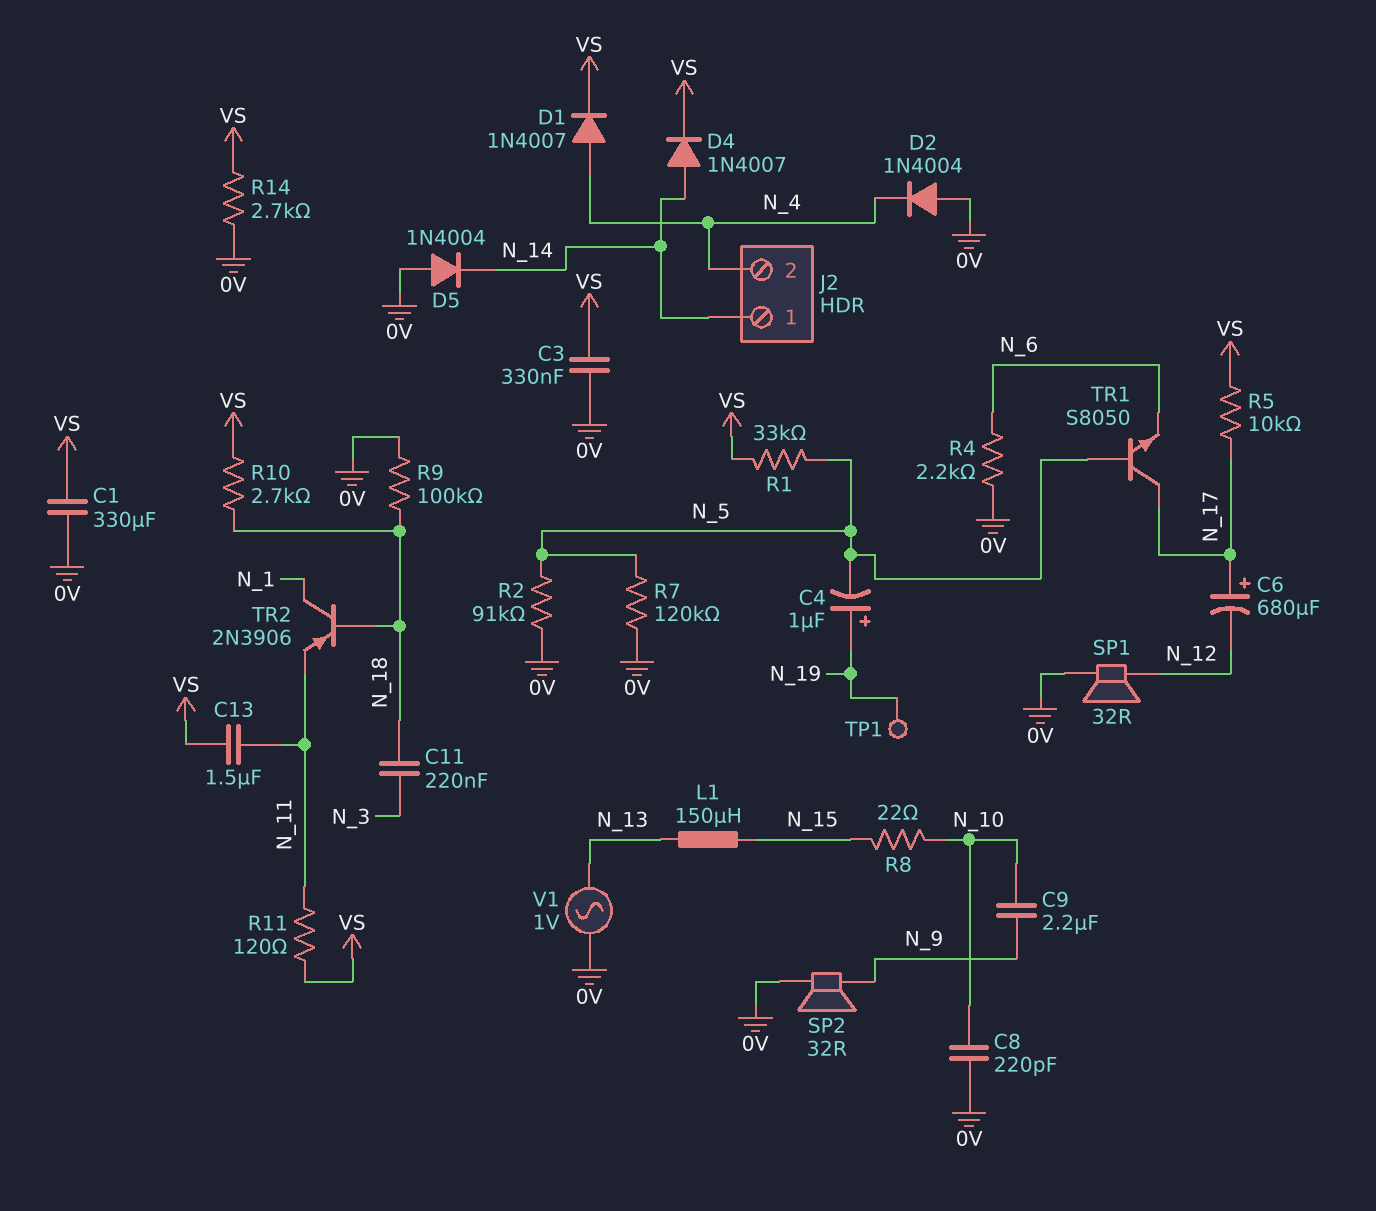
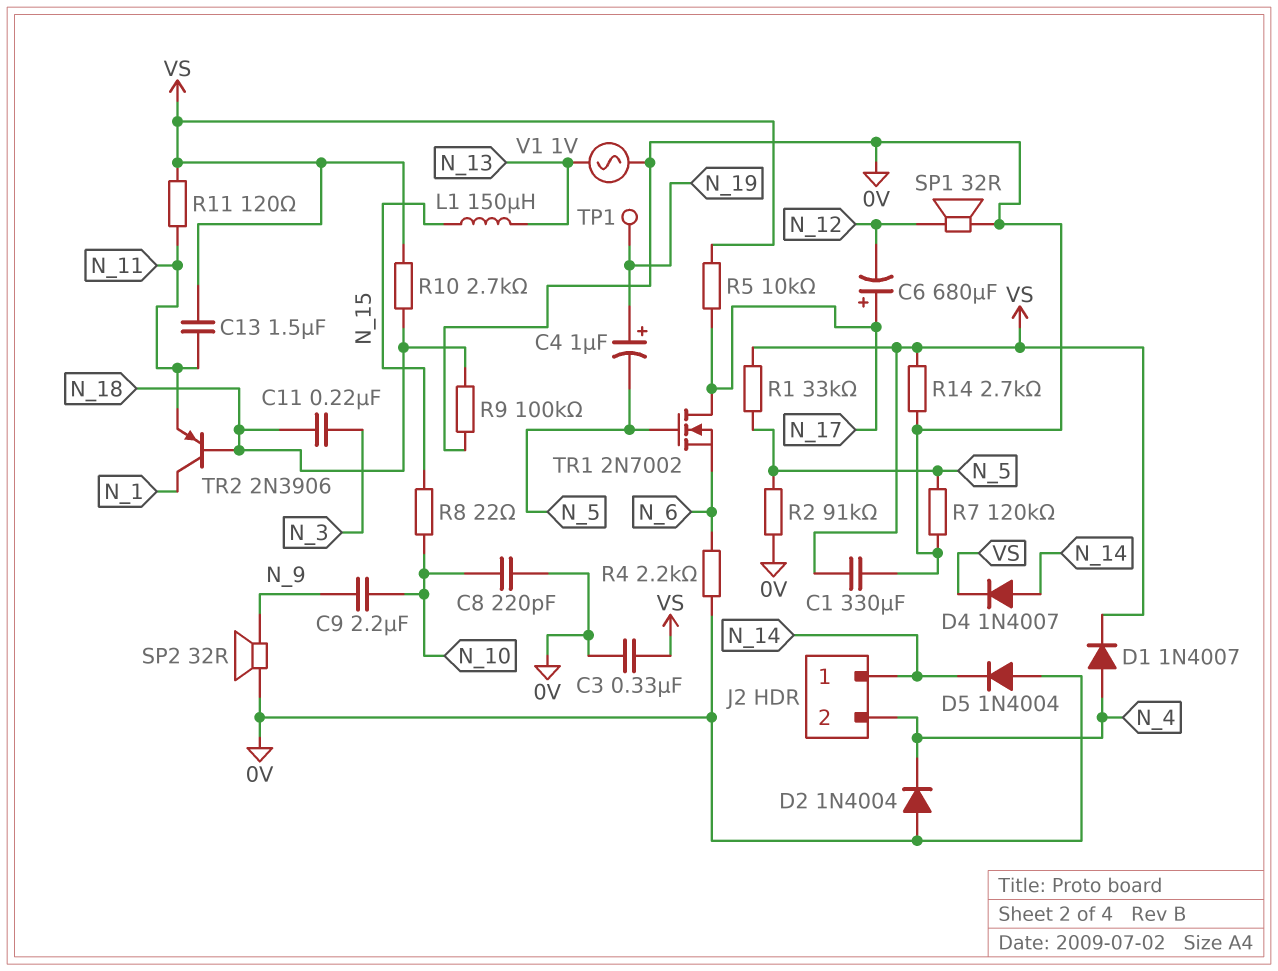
TR1: NPN S8050 (B N_5, C N_17, E N_6) -> NMOS 2N7002 (G N_5, D N_17, S N_6)

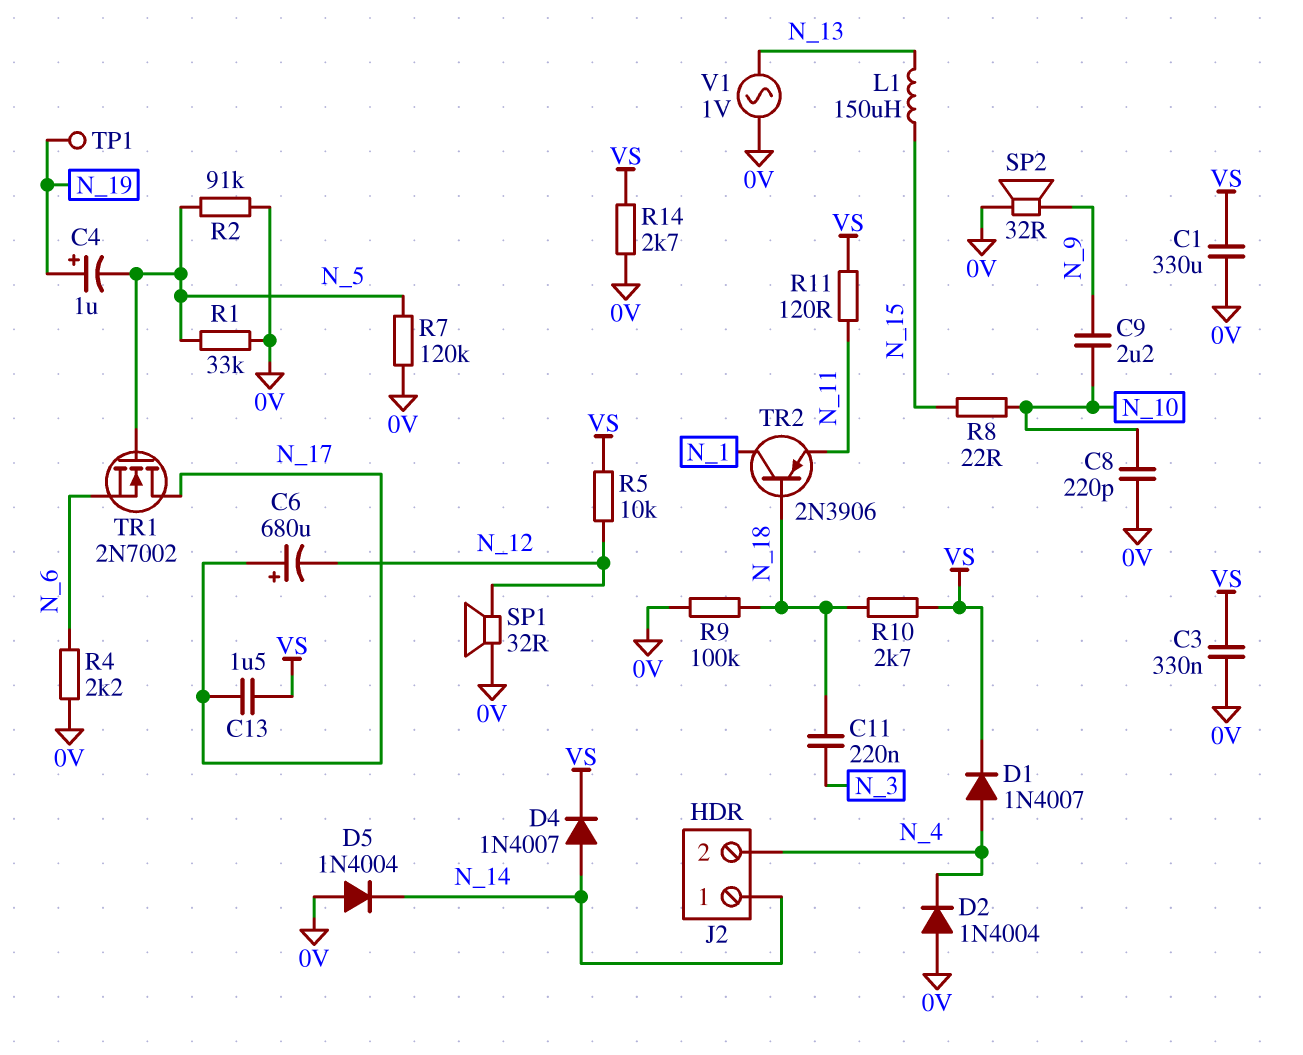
C13: 1.5uF (N_11, VS) -> 1.5uF (N_17, VS)
R1: 33k (N_5, VS) -> 33k (0V, N_5)
R5: 10k (N_17, VS) -> 10k (N_12, VS)

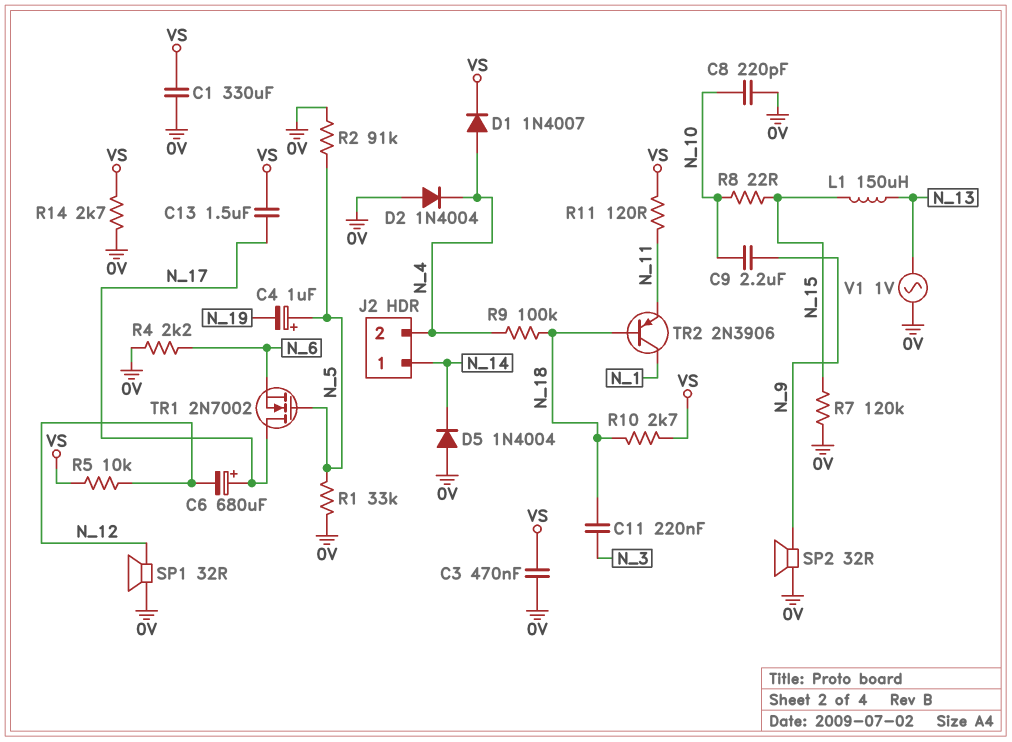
C3: 330nF (0V, VS) -> 470nF (0V, VS)
C4: 1uF (plus N_19, minus N_5) -> 1uF (plus N_5, minus N_19)
D4: diode 1N4007 (A N_14, K VS) -> none
R7: 120k (0V, N_5) -> 120k (0V, N_15)
R9: 100k (0V, N_18) -> 100k (N_4, N_18)
TP1: test point (N_19) -> none

